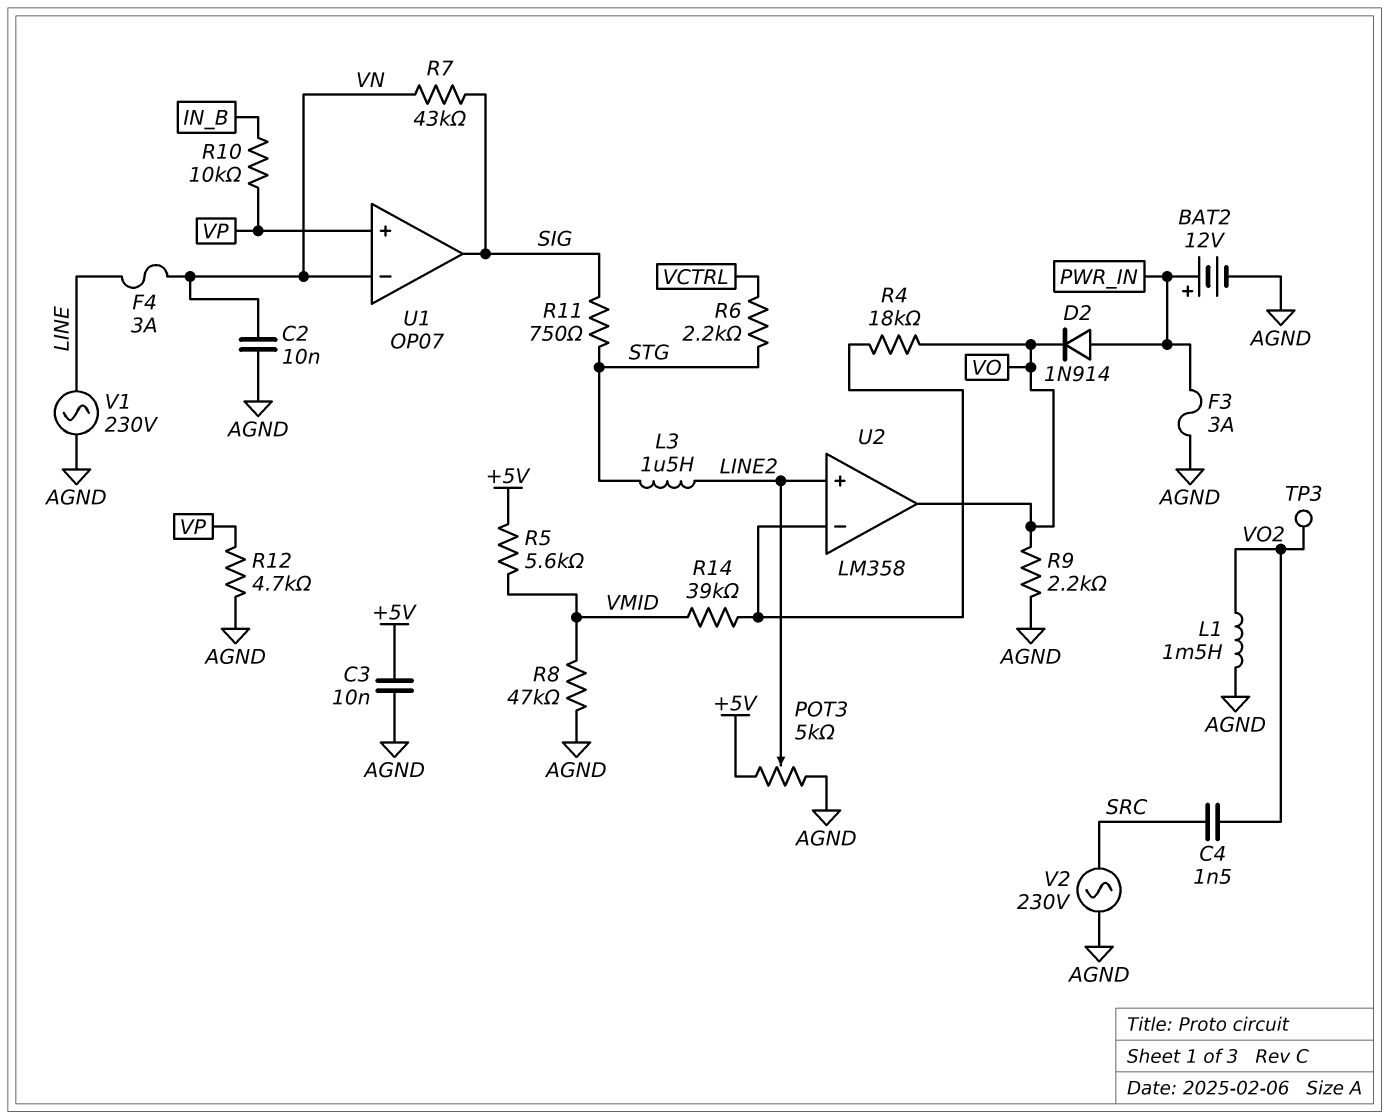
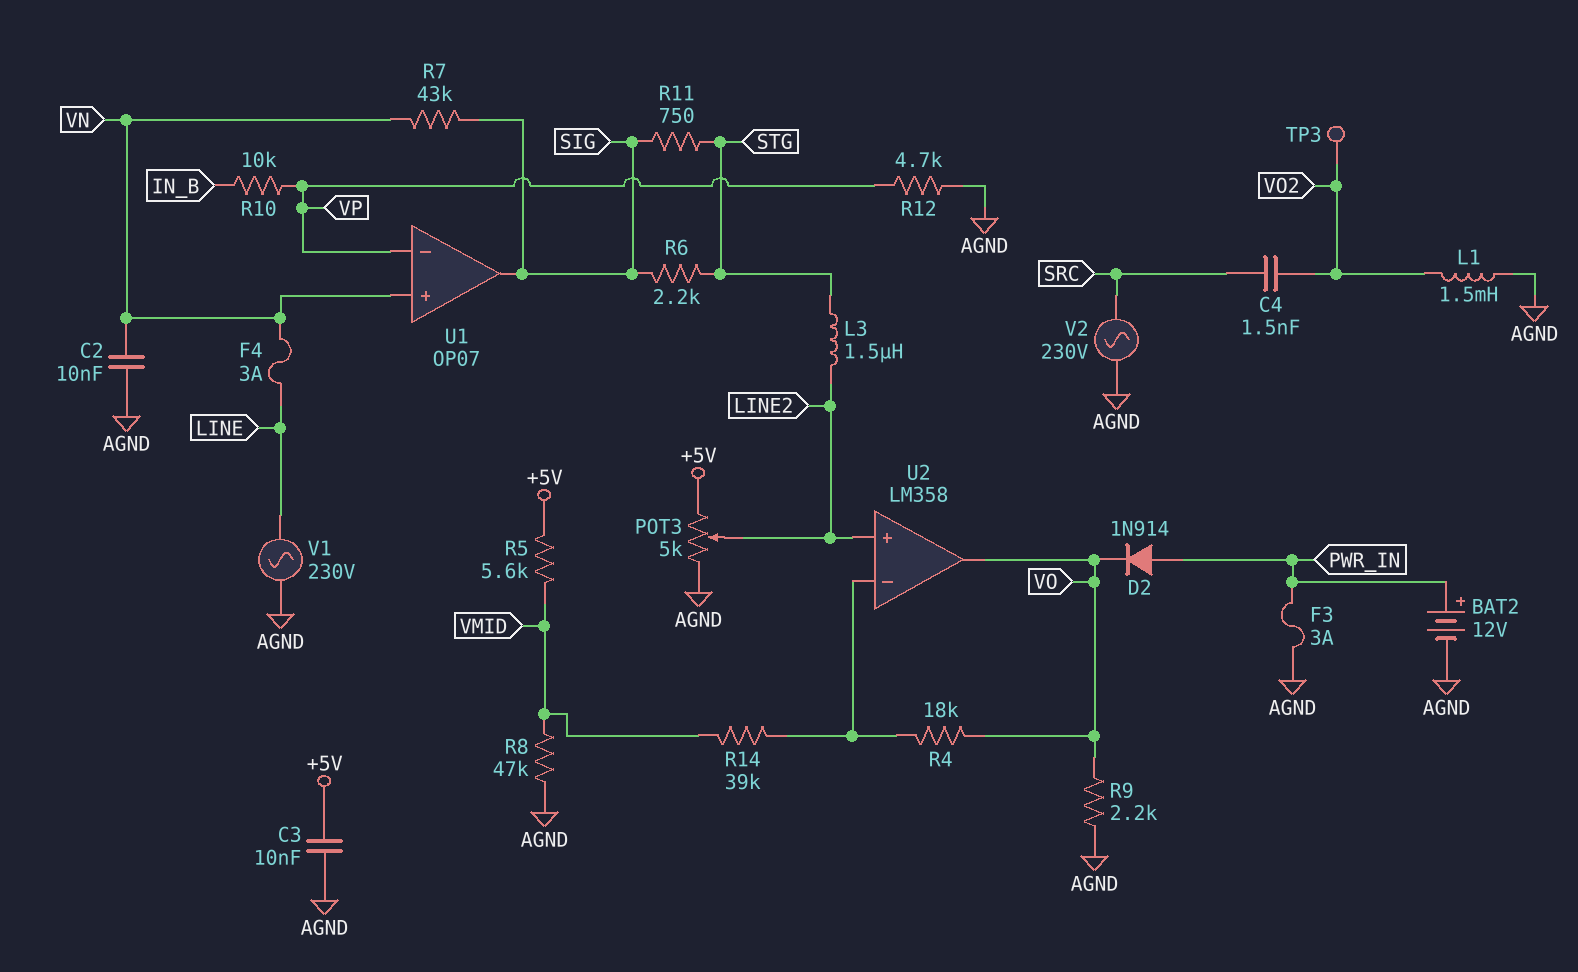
R6: 2.2k (STG, VCTRL) -> 2.2k (SIG, STG)
U1 pin in+: VP -> VN
U1 pin in-: VN -> VP

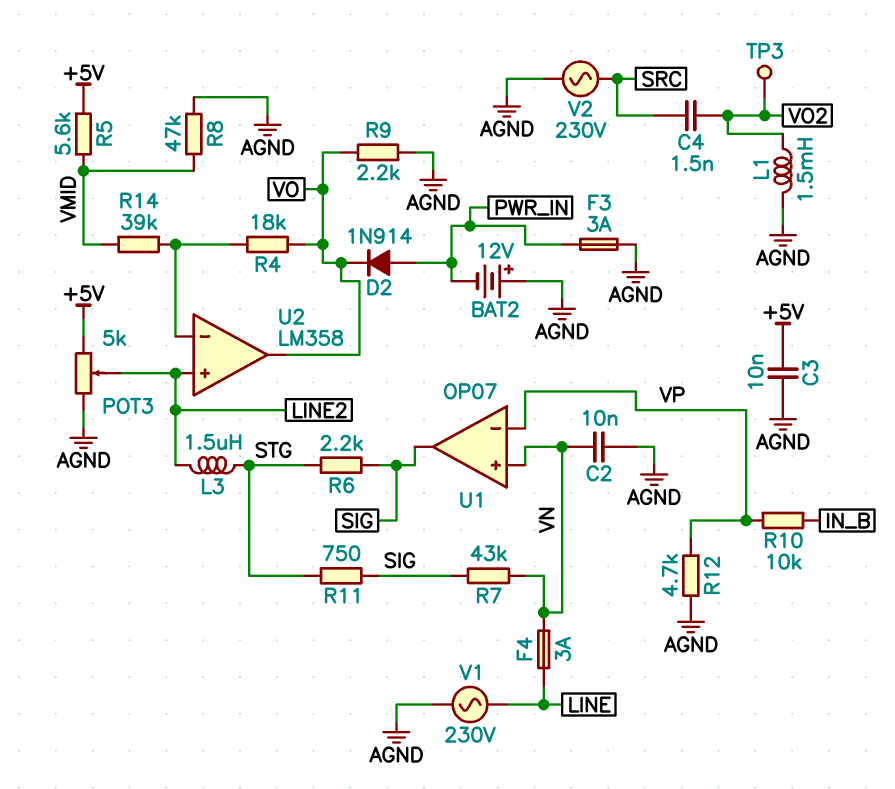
BAT2: 12V (plus PWR_IN, minus AGND) -> 12V (plus AGND, minus PWR_IN)

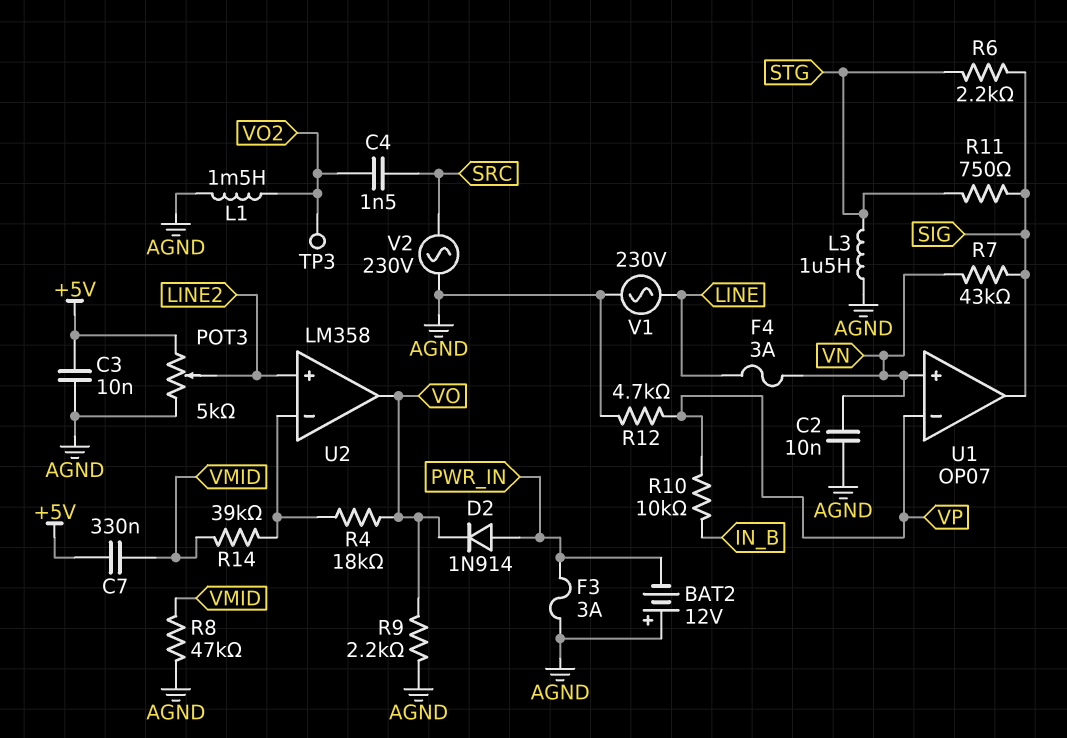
C7: none -> 330nF (+5V, VMID)
L3: 1.5uH (LINE2, STG) -> 1.5uH (AGND, STG)
R5: 5.6k (+5V, VMID) -> none

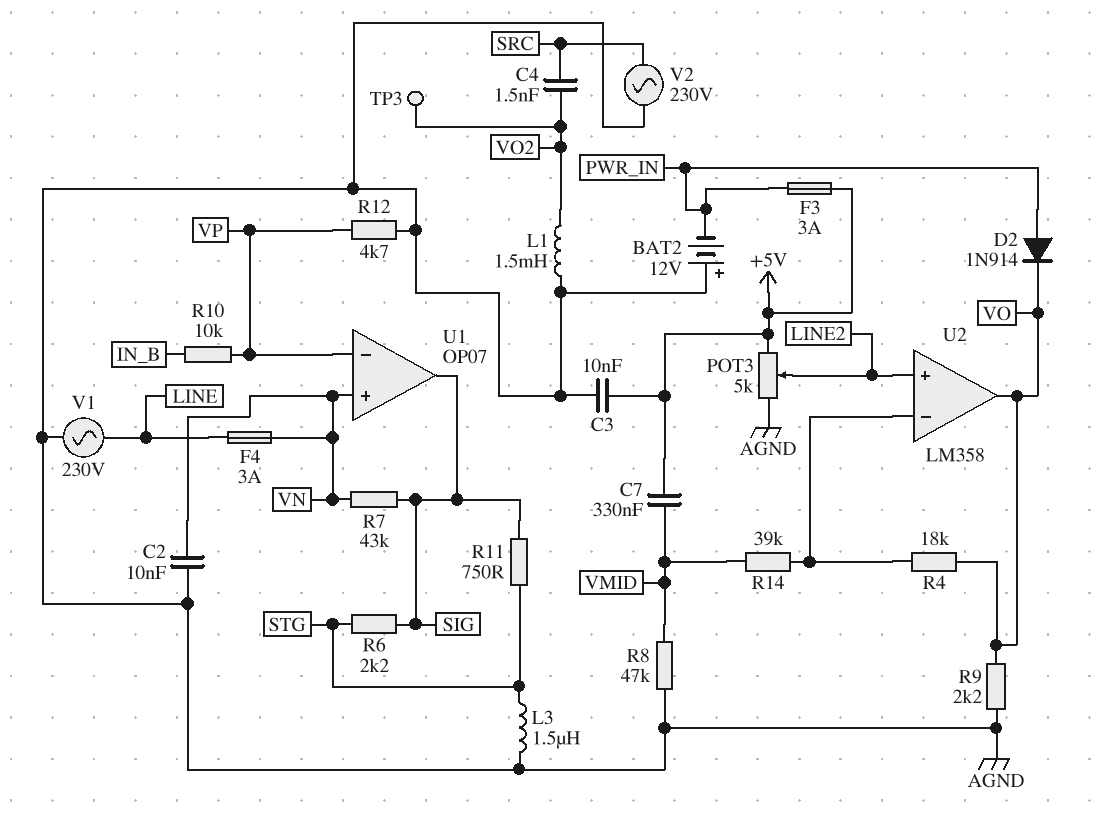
F3: 3A (AGND, PWR_IN) -> 3A (+5V, PWR_IN)

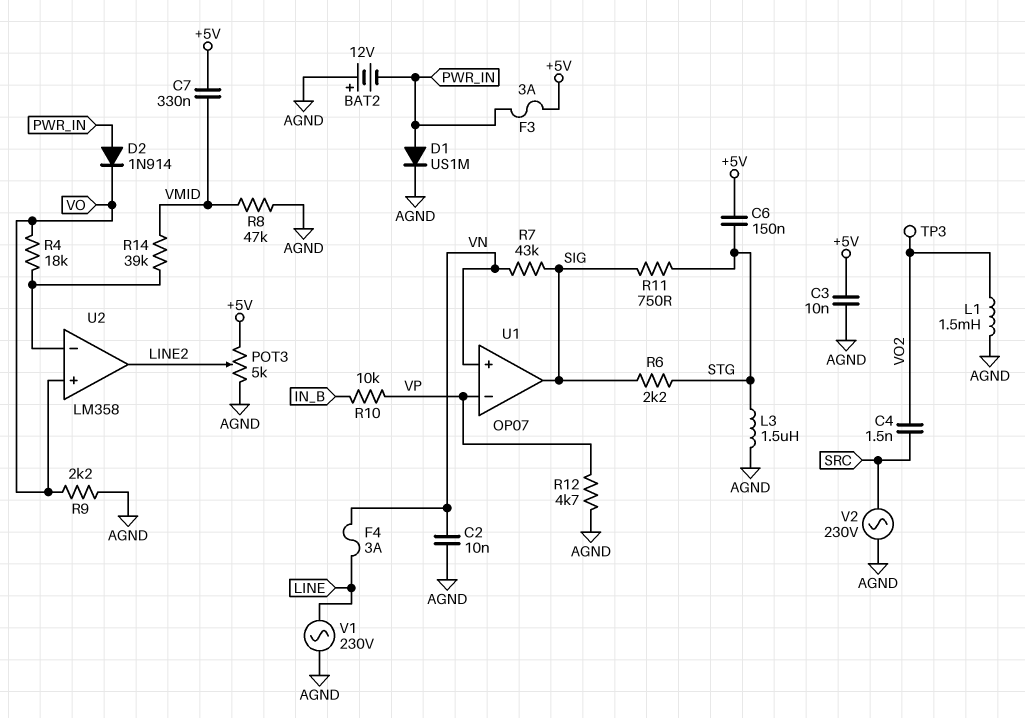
C6: none -> 150nF (+5V, STG)
D1: none -> diode US1M (A PWR_IN, K AGND)
U2 pin in+: LINE2 -> VO
U2 pin out: VO -> LINE2

